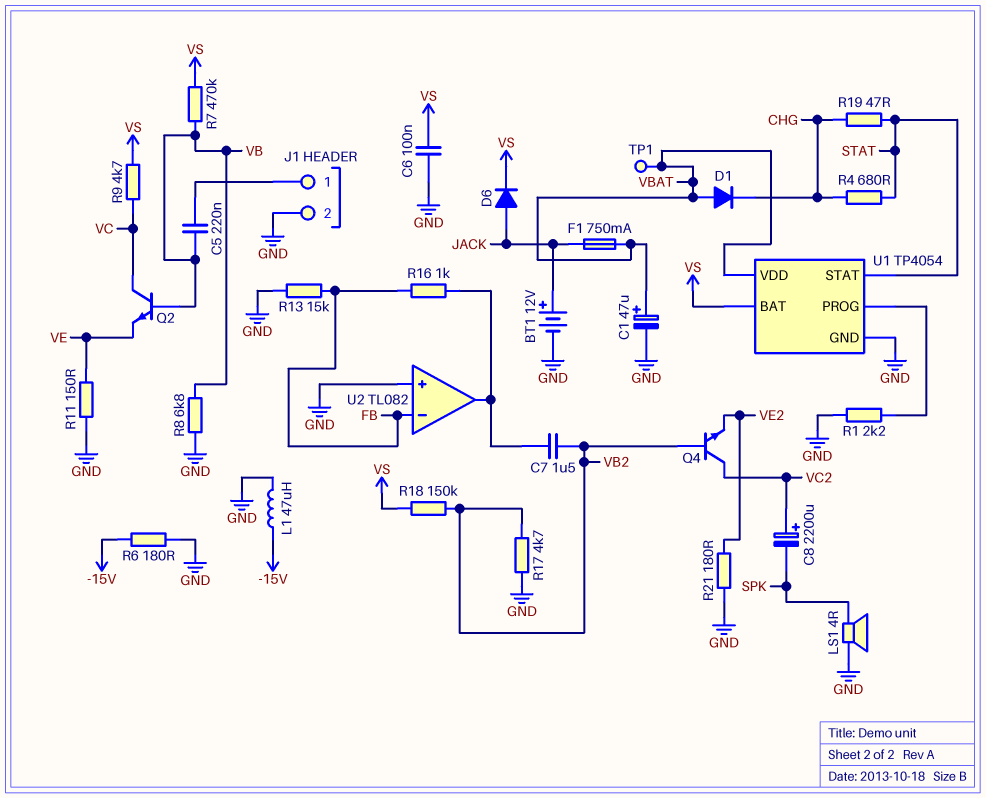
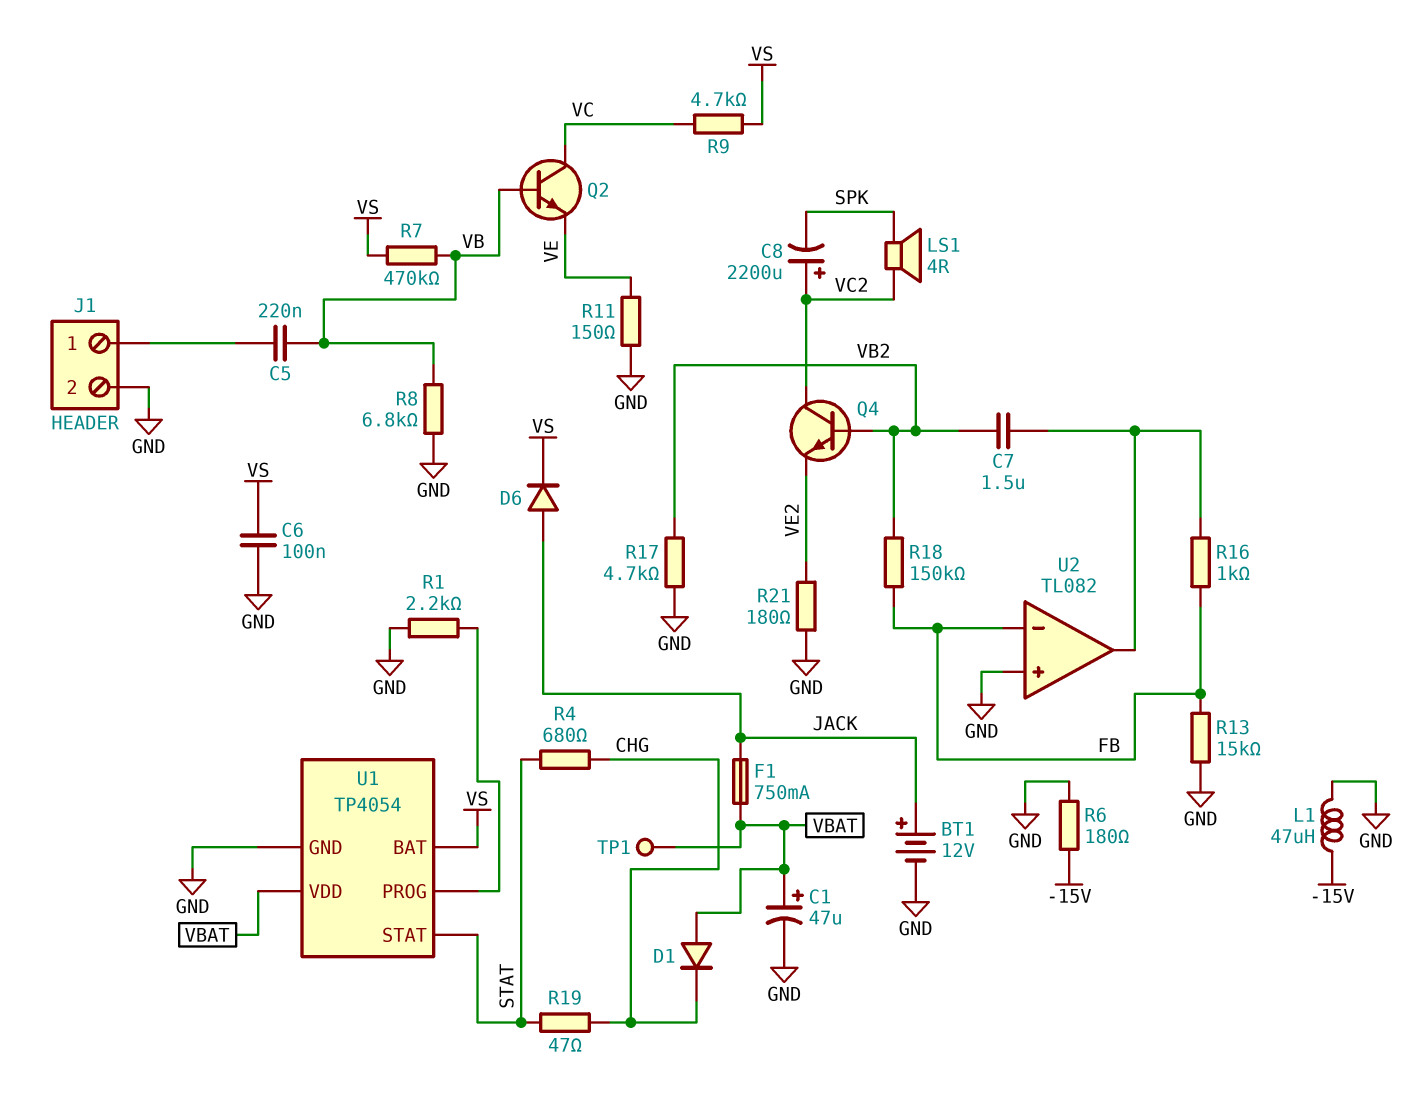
LS1: speaker 4R (GND, SPK) -> speaker 4R (SPK, VC2)
R18: 150k (VB2, VS) -> 150k (FB, VB2)

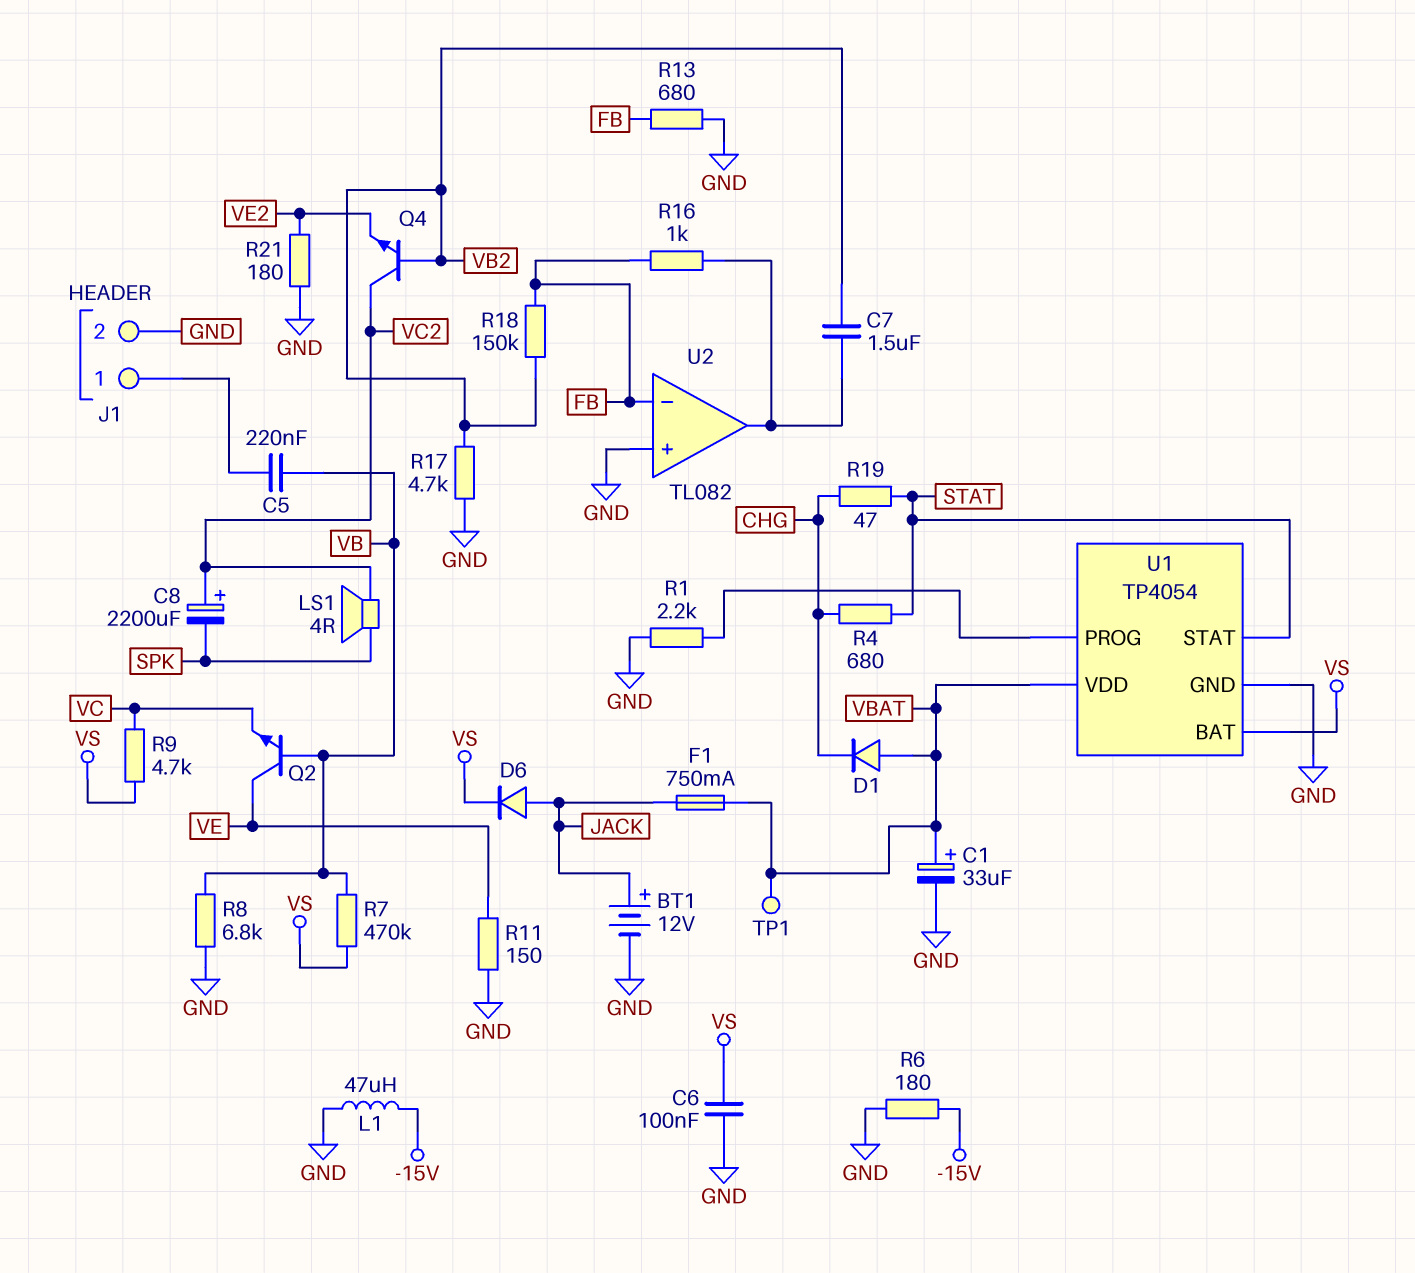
C1: 47uF (plus VBAT, minus GND) -> 33uF (plus VBAT, minus GND)
Q2: NPN (B VB, C VC, E VE) -> NPN (B VB, C VE, E VC)
R13: 15k (FB, GND) -> 680 (FB, GND)

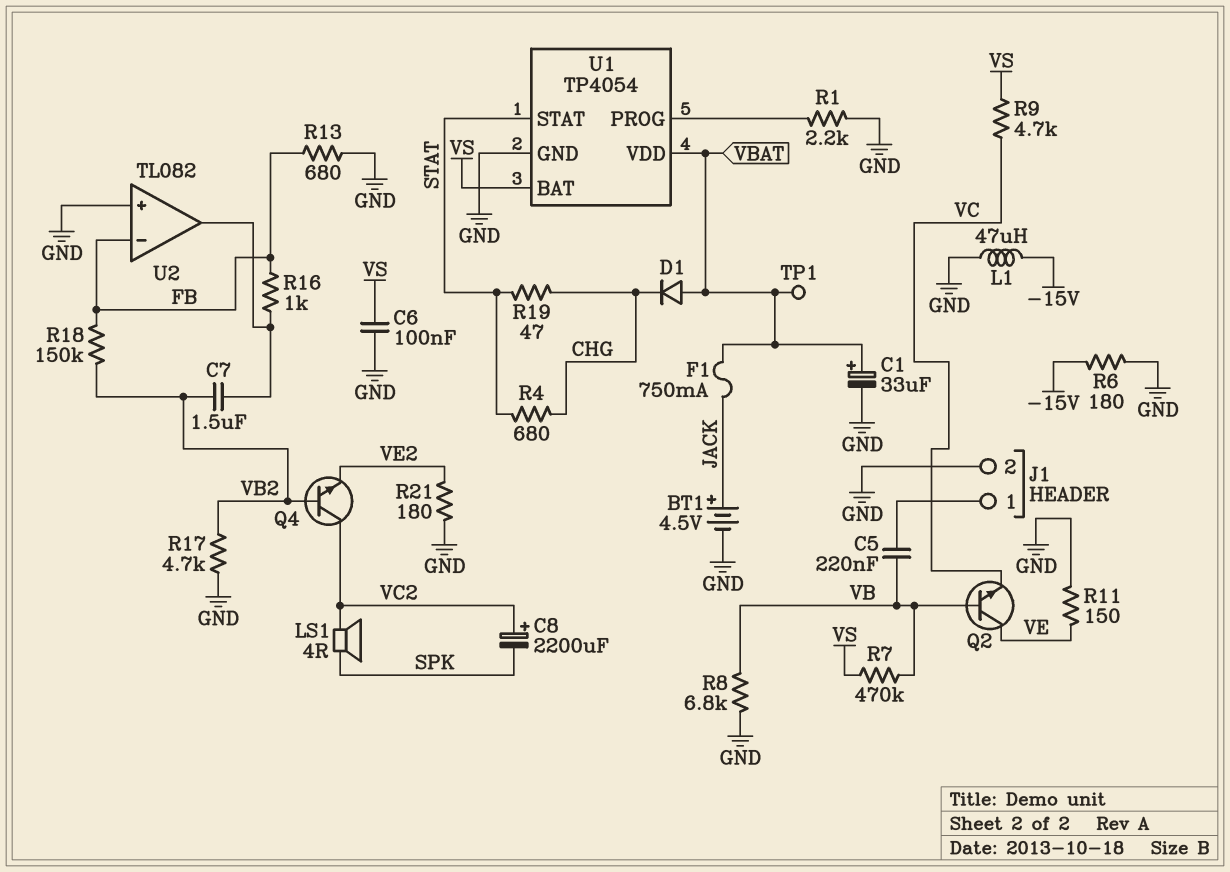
BT1: 12V (plus JACK, minus GND) -> 4.5V (plus JACK, minus GND)
D6: diode (A JACK, K VS) -> none

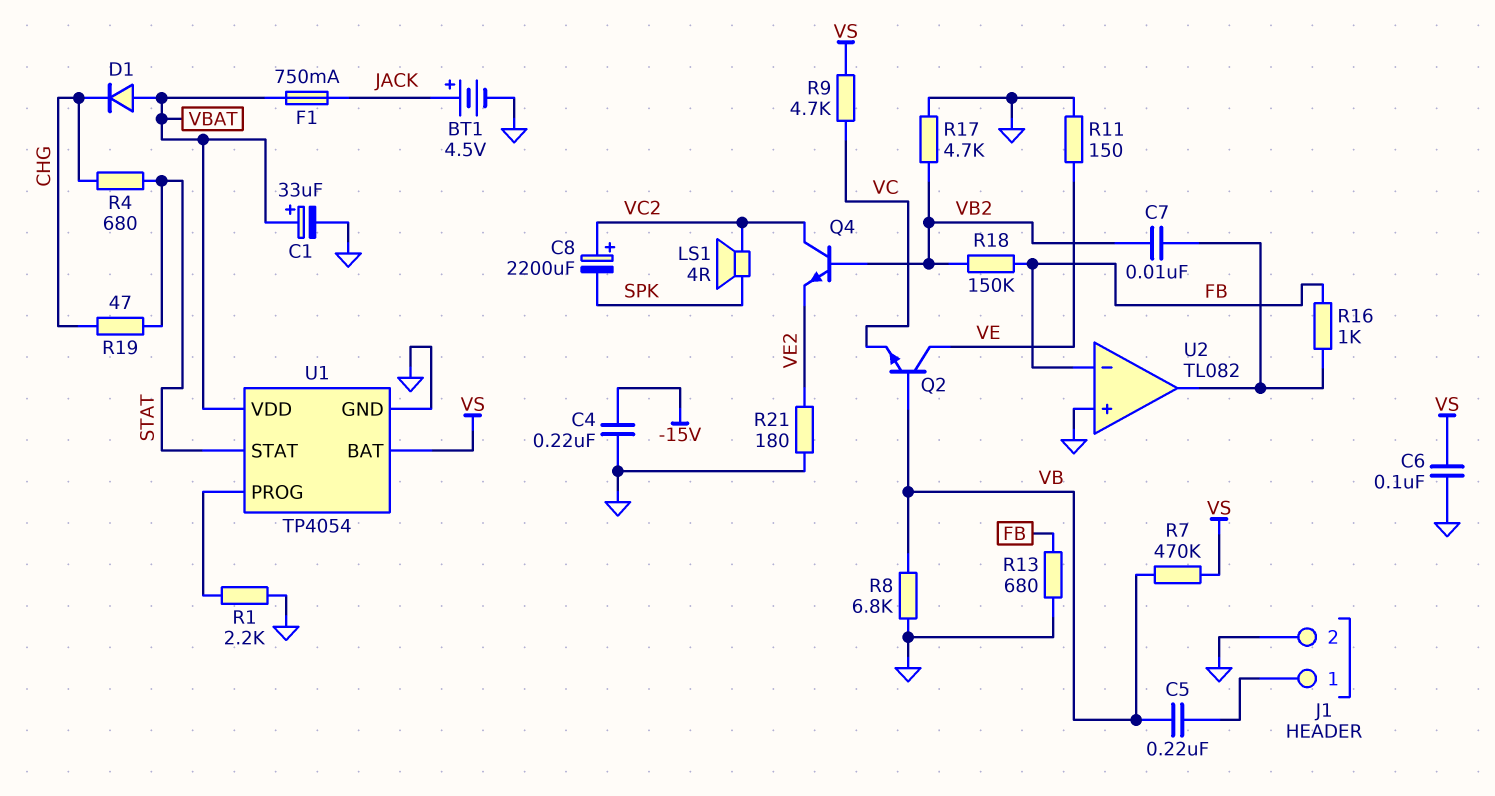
C4: none -> 220nF (-15V, GND)
C7: 1.5uF (U2/out, VB2) -> 10nF (U2/out, VB2)
L1: 47uH (-15V, GND) -> none
R6: 180 (-15V, GND) -> none
TP1: test point (VBAT) -> none

